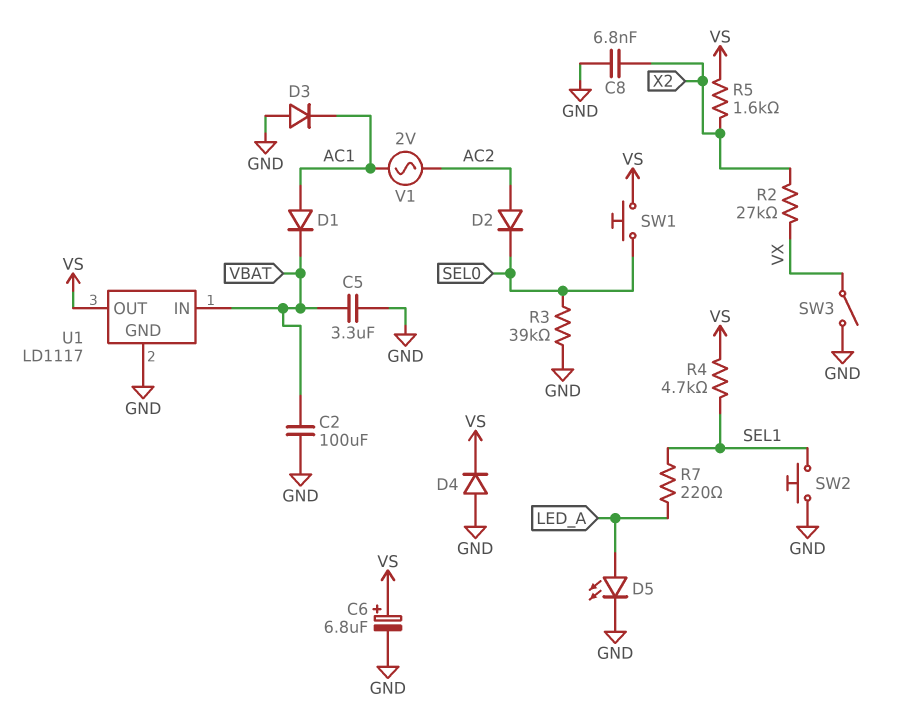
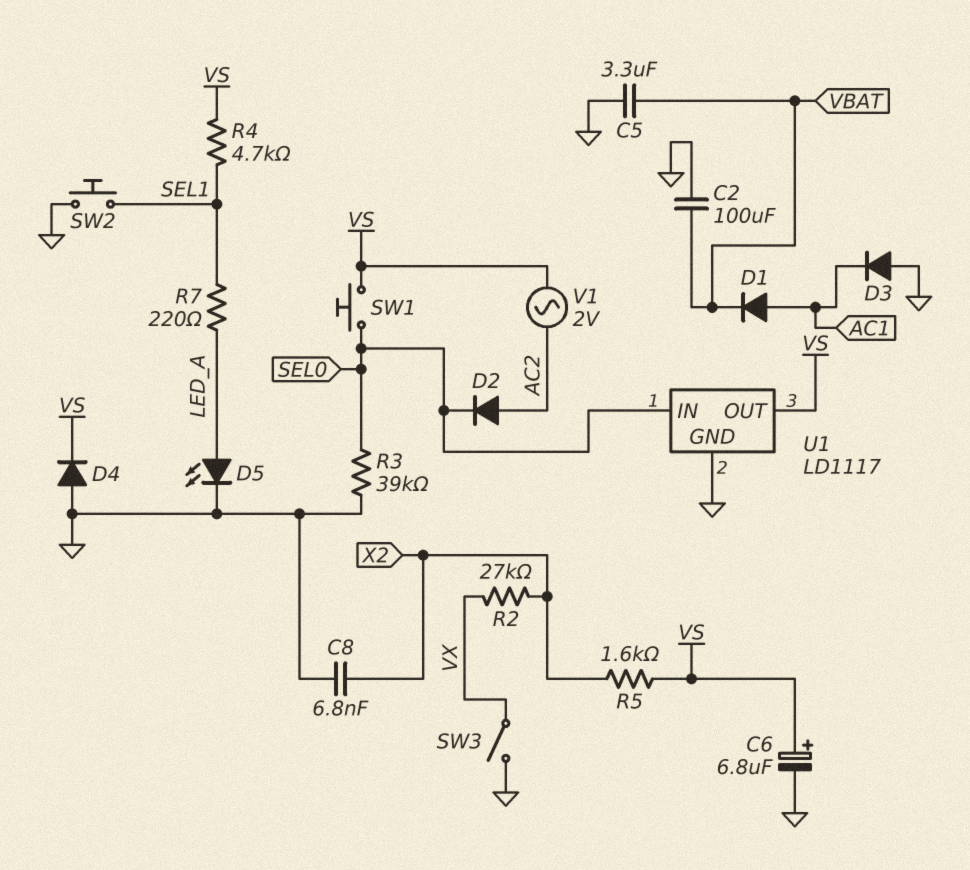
U1 pin IN: VBAT -> SEL0
V1: AC 2V (AC1, AC2) -> AC 2V (AC2, VS)

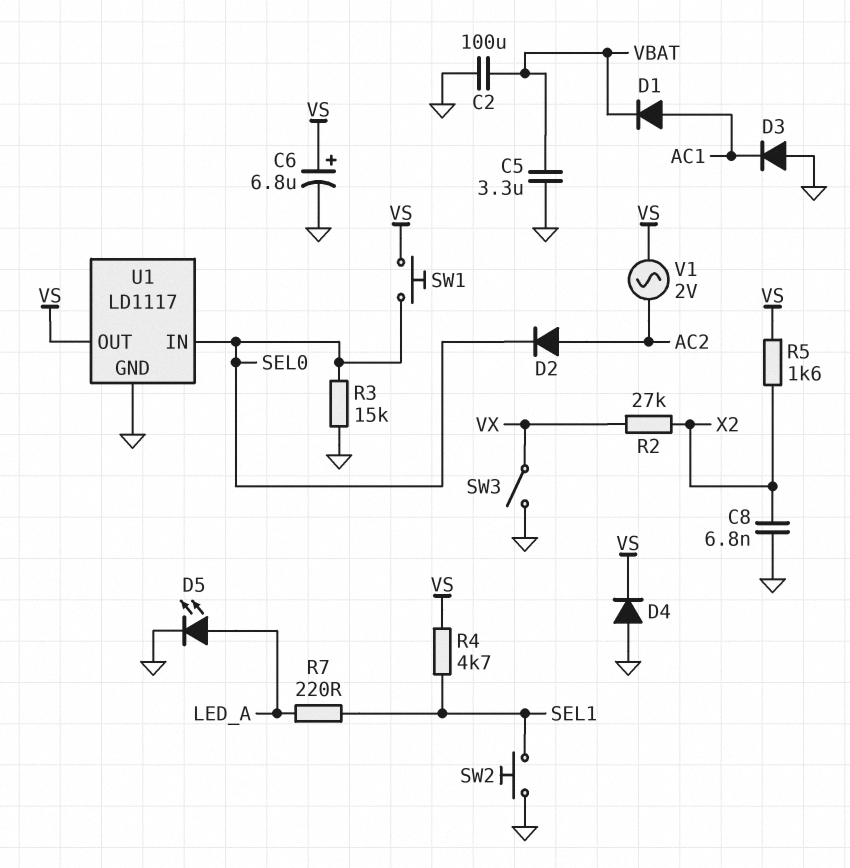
R3: 39k (GND, SEL0) -> 15k (GND, SEL0)

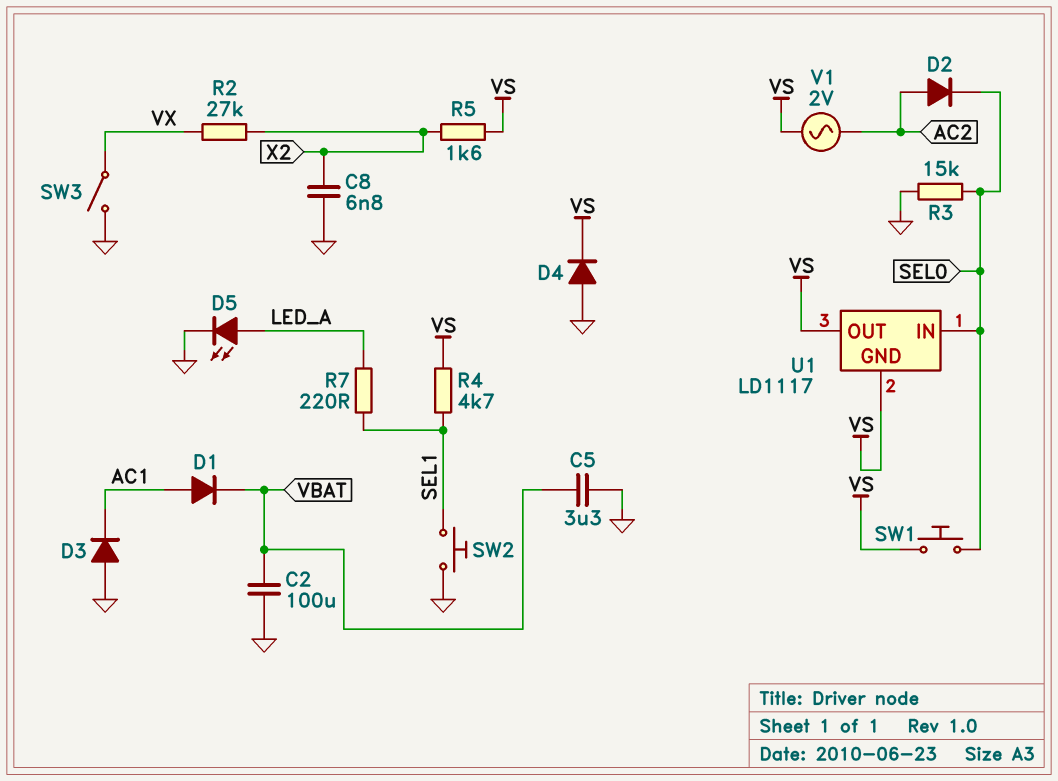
C6: 6.8uF (plus VS, minus GND) -> none
U1 pin GND: GND -> VS

